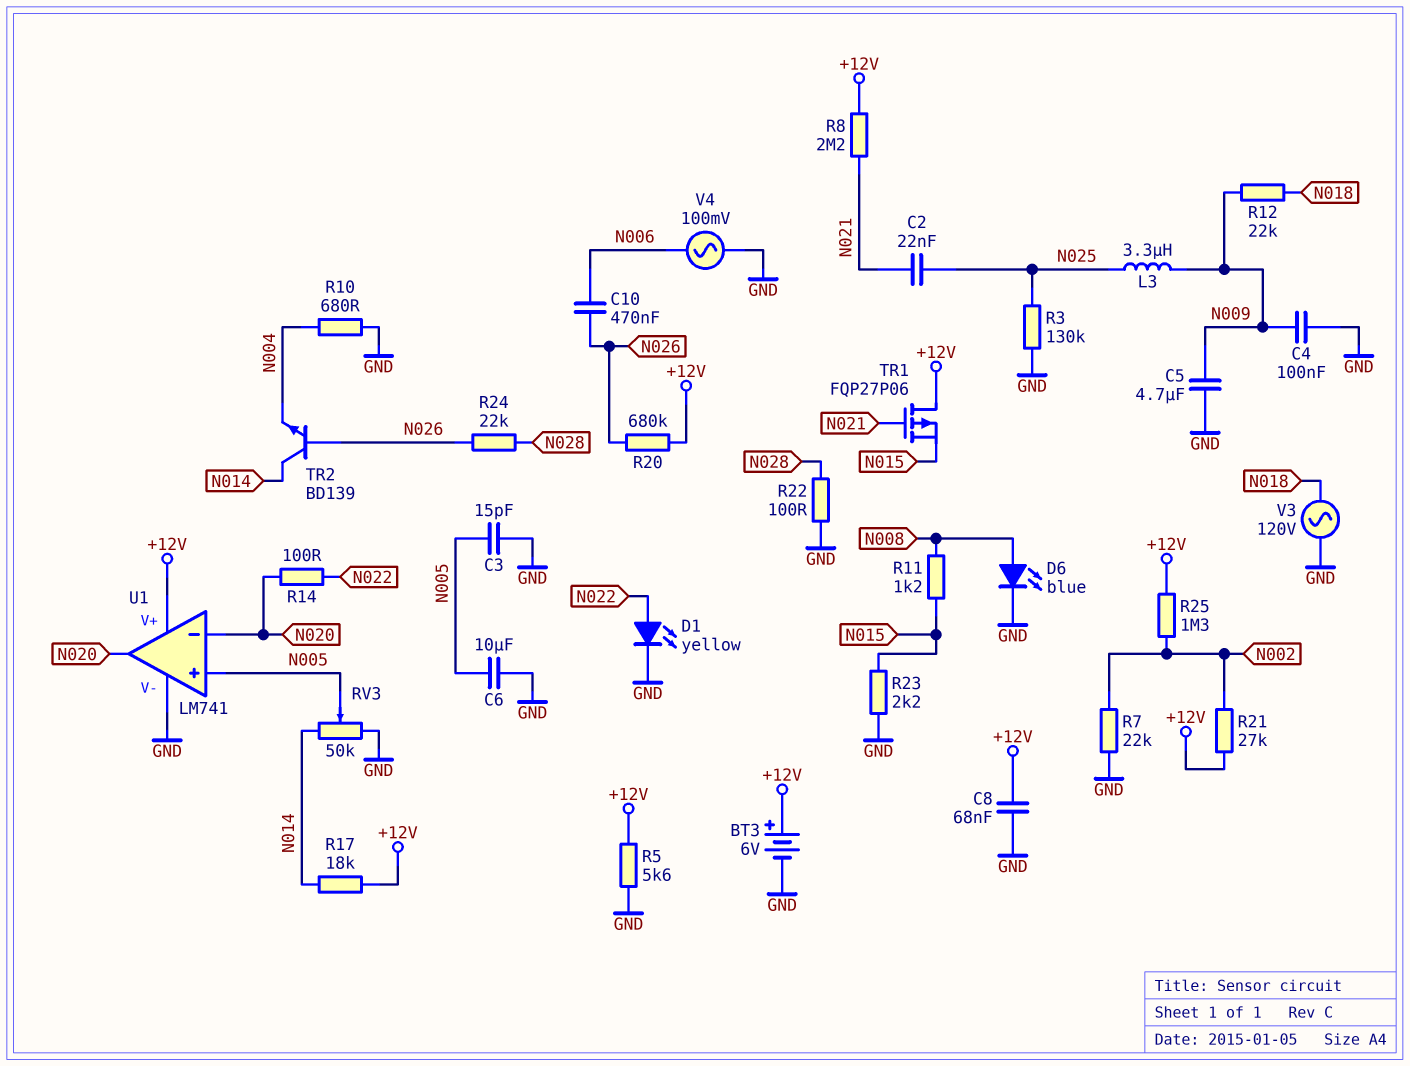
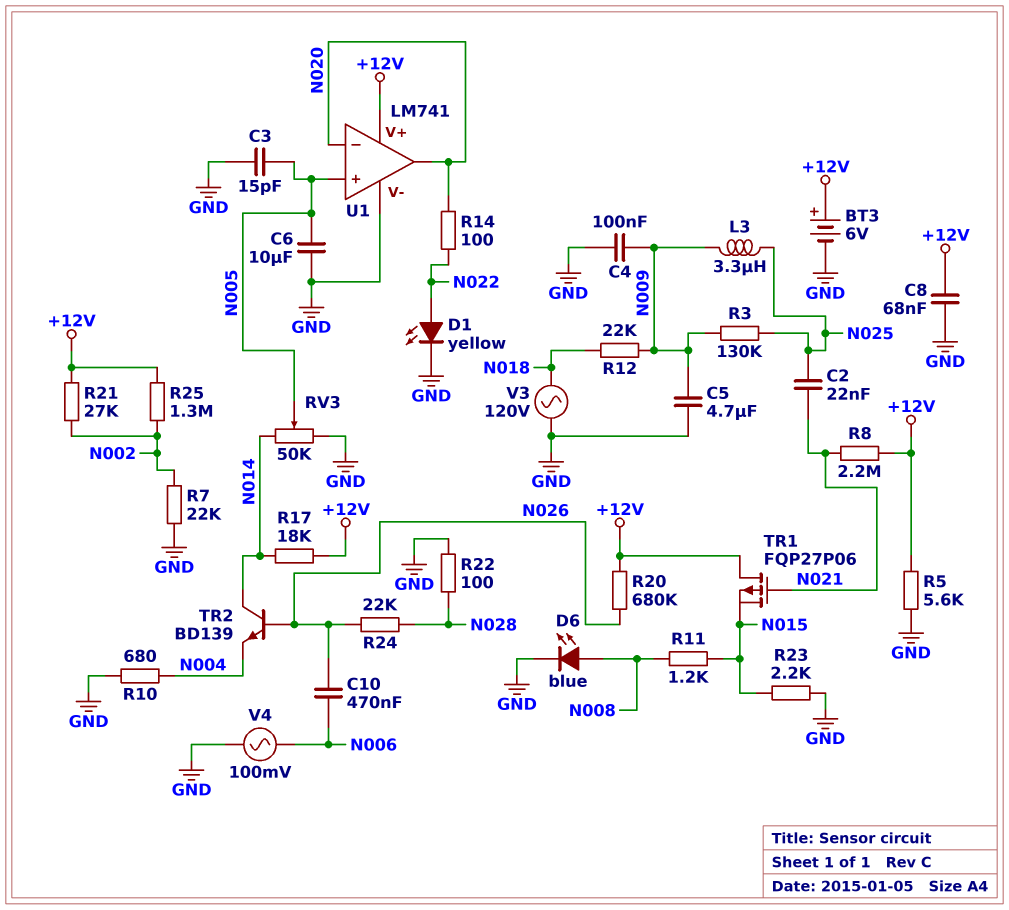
R3: 130k (GND, N025) -> 130k (N009, N025)

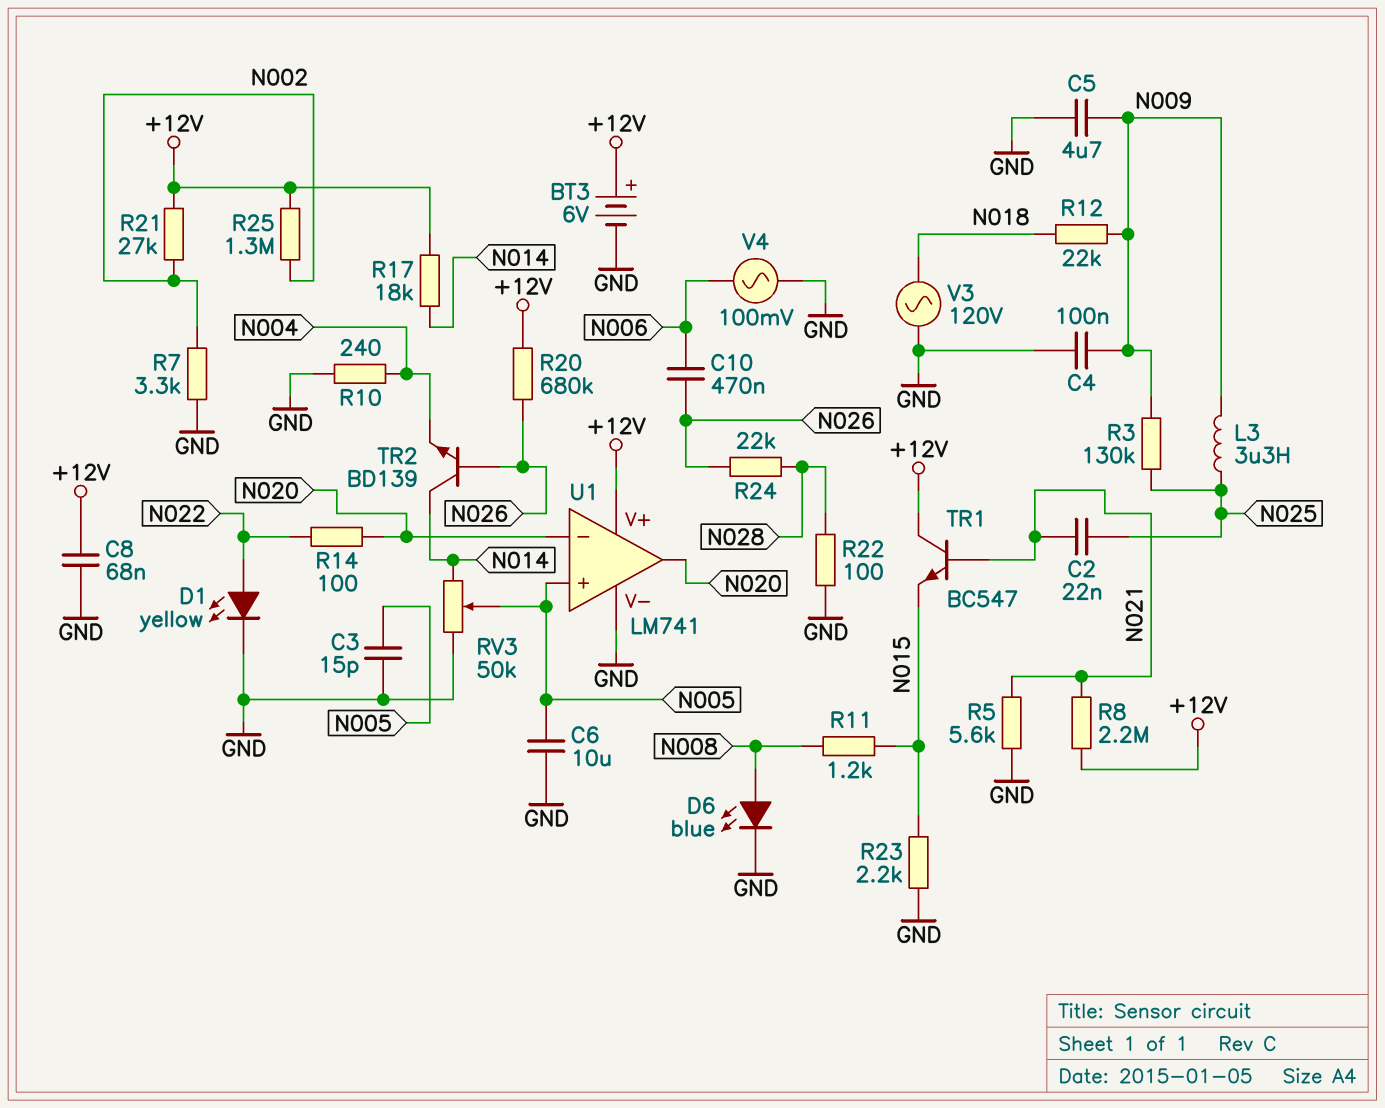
R5: 5.6k (+12V, GND) -> 5.6k (GND, N021)
R7: 22k (GND, N002) -> 3.3k (GND, N002)
R10: 680 (GND, N004) -> 240 (GND, N004)
TR1: PMOS FQP27P06 (G N021, D +12V, S N015) -> NPN BC547 (B N021, C +12V, E N015)

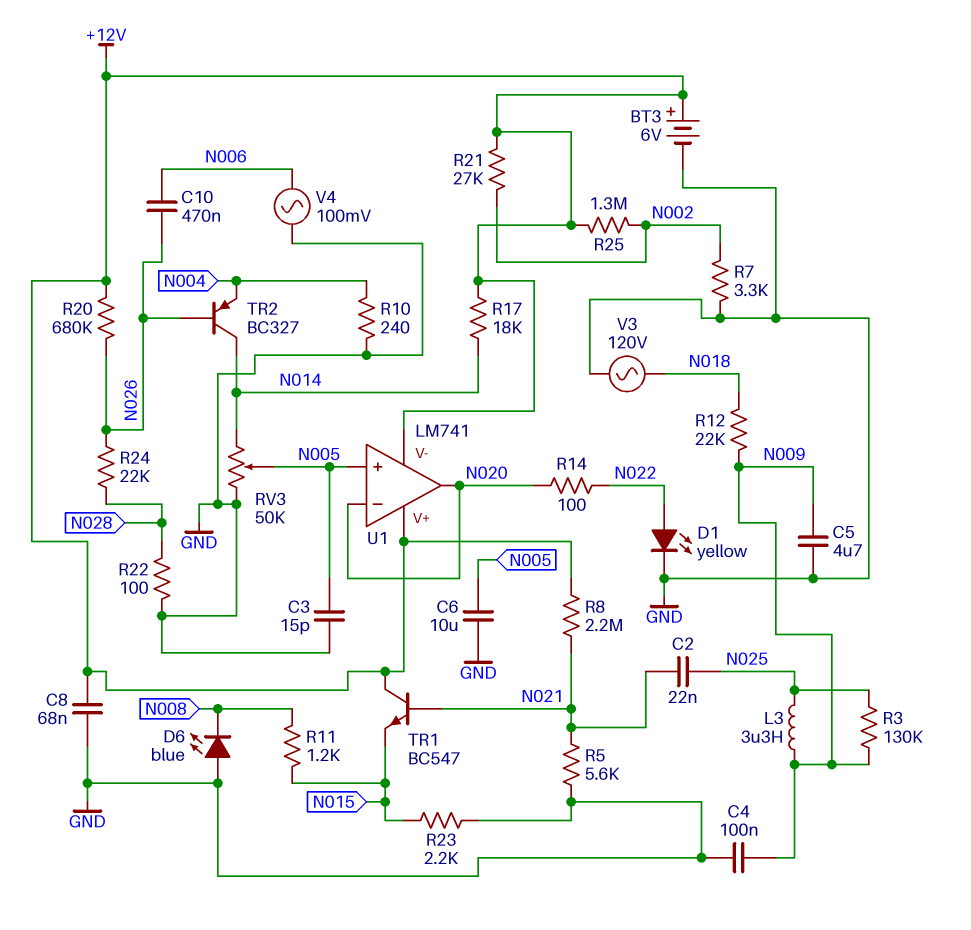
D6: LED blue (A N008, K GND) -> LED blue (A GND, K N008)
TR2: NPN BD139 (B N026, C N014, E N004) -> PNP BC327 (B N026, C N014, E N004)
U1 pin V-: GND -> +12V

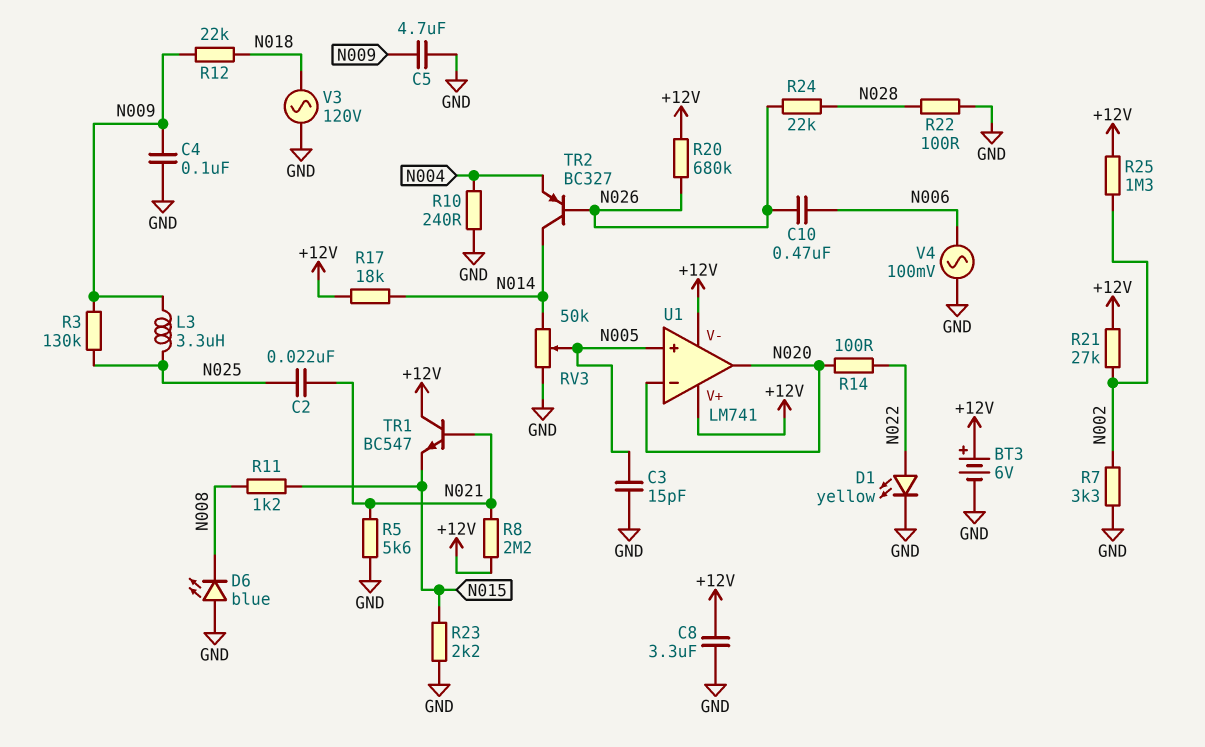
C6: 10uF (GND, N005) -> none
C8: 68nF (+12V, GND) -> 3.3uF (+12V, GND)

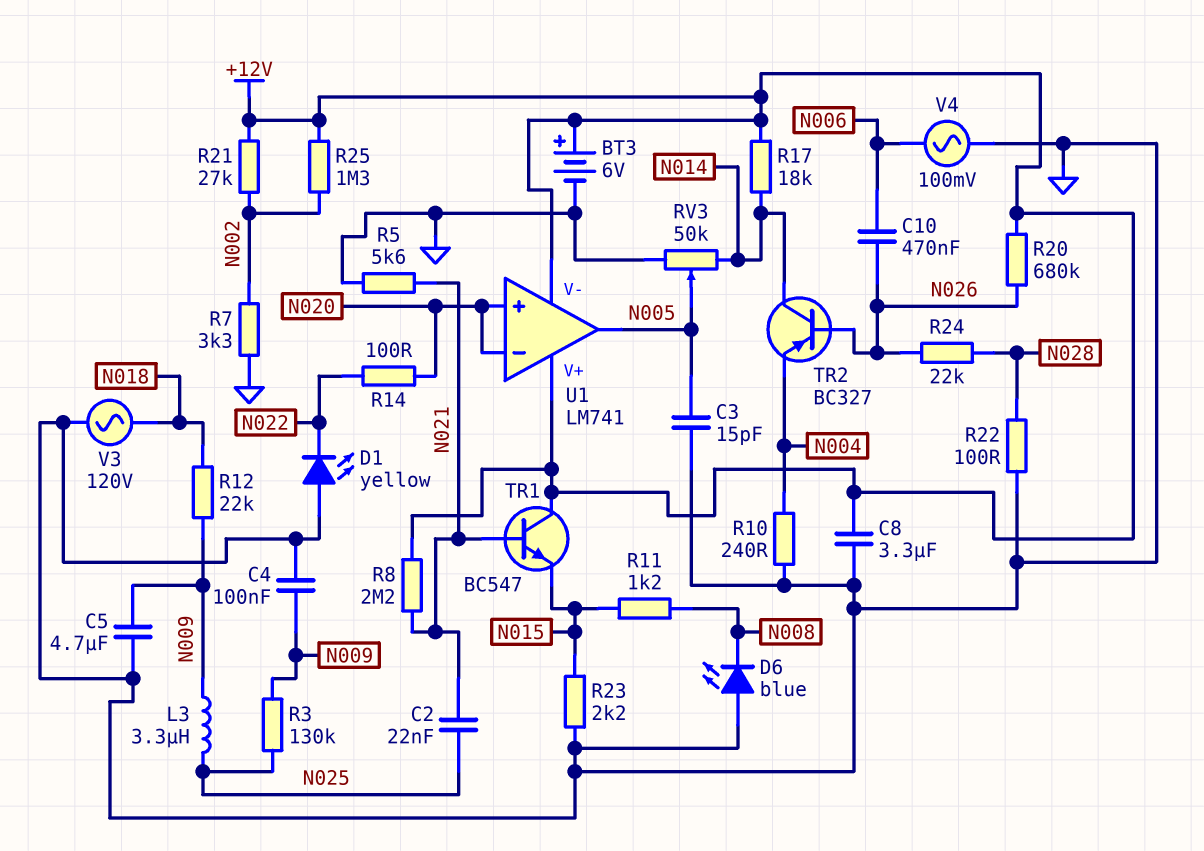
D1: LED yellow (A N022, K GND) -> LED yellow (A GND, K N022)
U1 pin in+: N005 -> N020
U1 pin out: N020 -> N005

